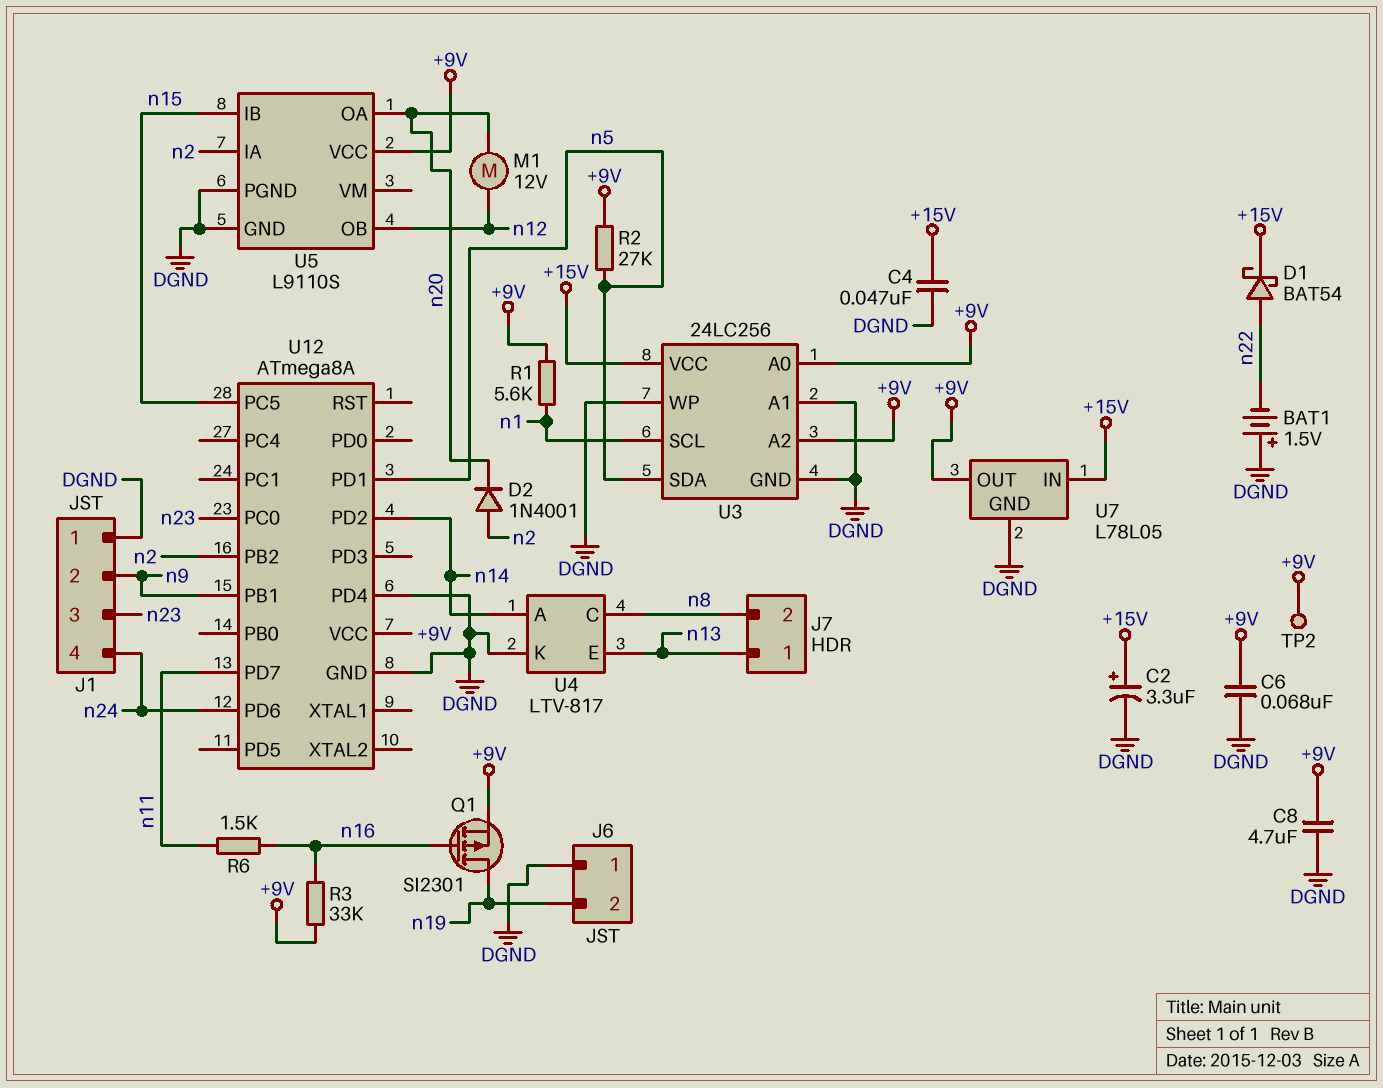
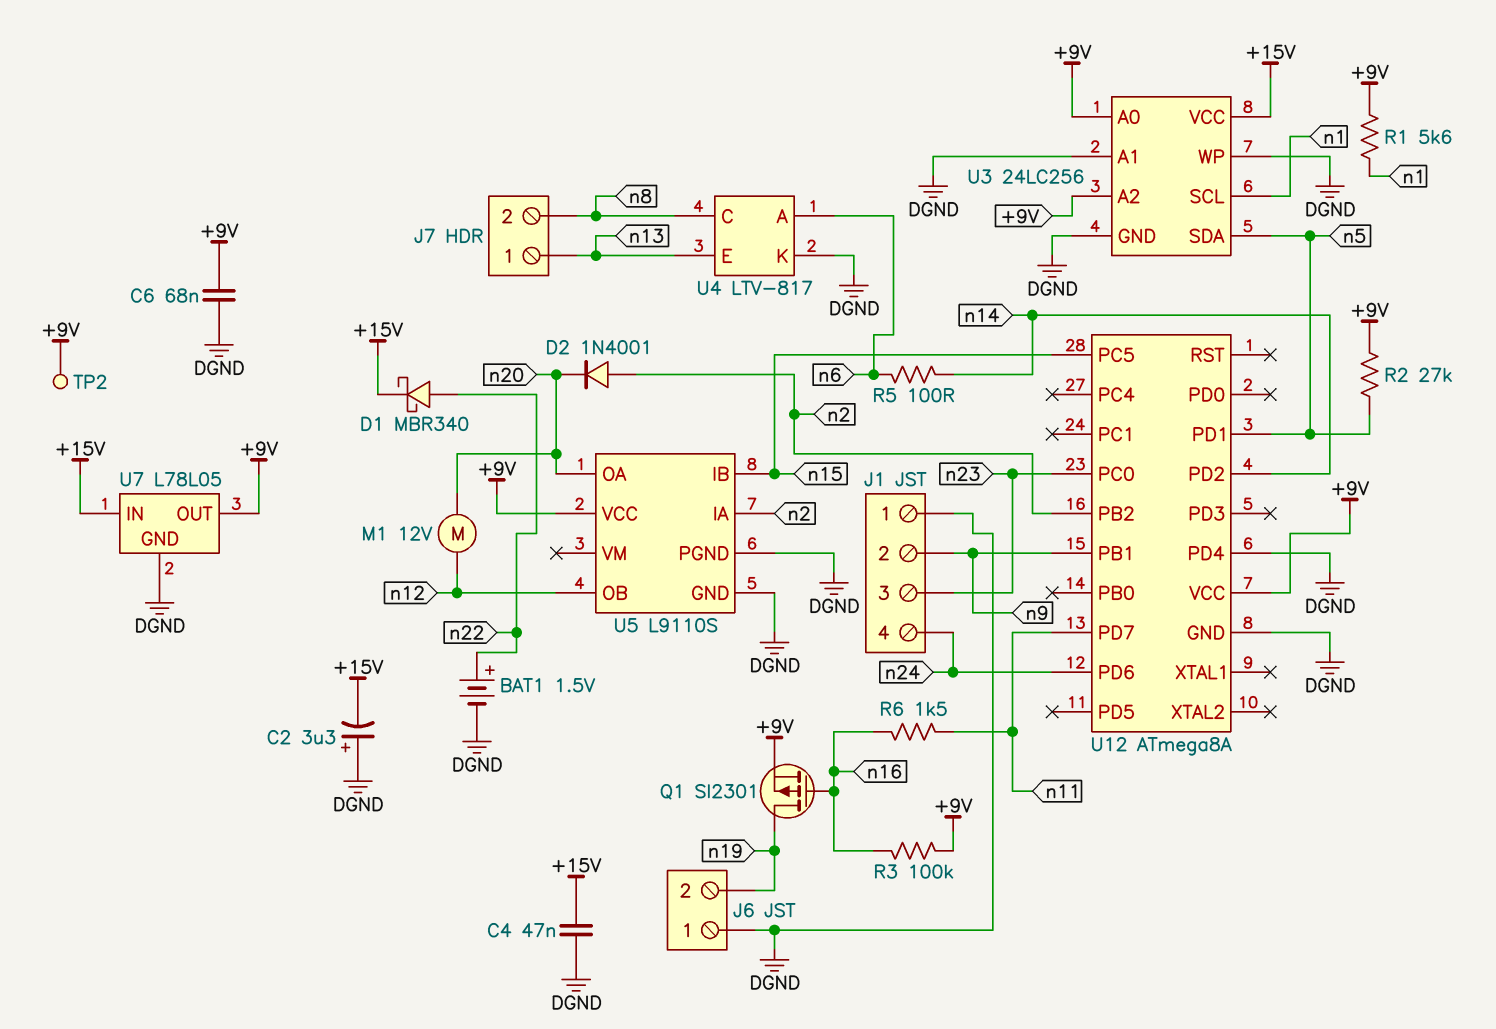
BAT1: 1.5V (plus DGND, minus n22) -> 1.5V (plus n22, minus DGND)
C2: 3.3uF (plus +15V, minus DGND) -> 3.3uF (plus DGND, minus +15V)
C8: 4.7uF (+9V, DGND) -> none
D1: schottky BAT54 (A n22, K +15V) -> schottky MBR340 (A n22, K +15V)
R3: 33k (+9V, n16) -> 100k (+9V, n16)
R5: none -> 100 (n6, n14)
U4 pin A: n14 -> n6

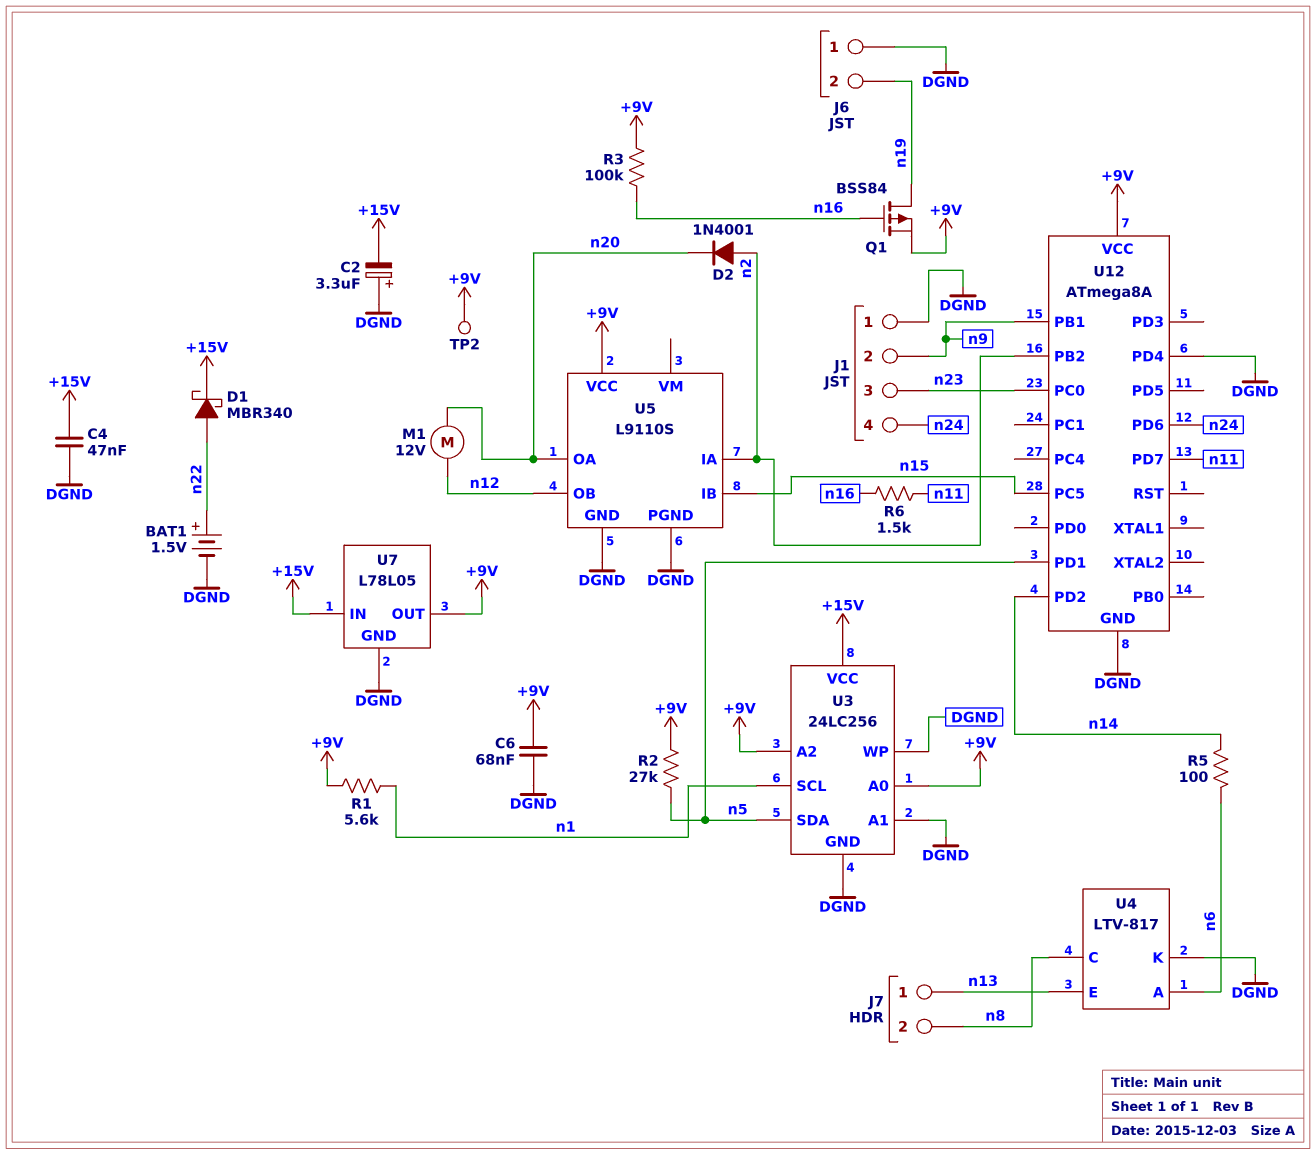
Q1: PMOS SI2301 (G n16, D n19, S +9V) -> PMOS BSS84 (G n16, D n19, S +9V)

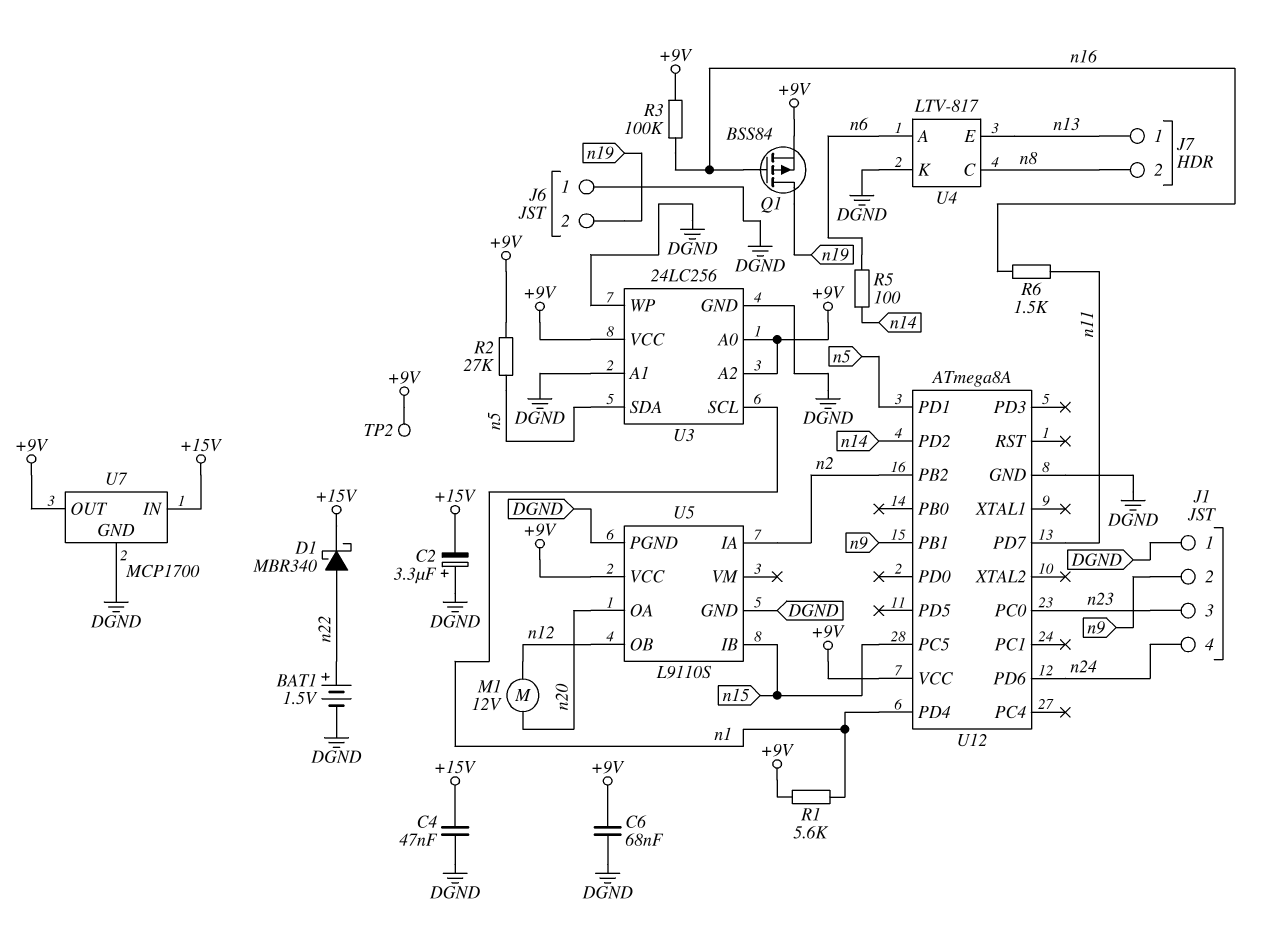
D2: diode 1N4001 (A n2, K n20) -> none
U3 pin VCC: +15V -> +9V
U7: L78L05 -> MCP1700
U12 pin PD4: DGND -> n1

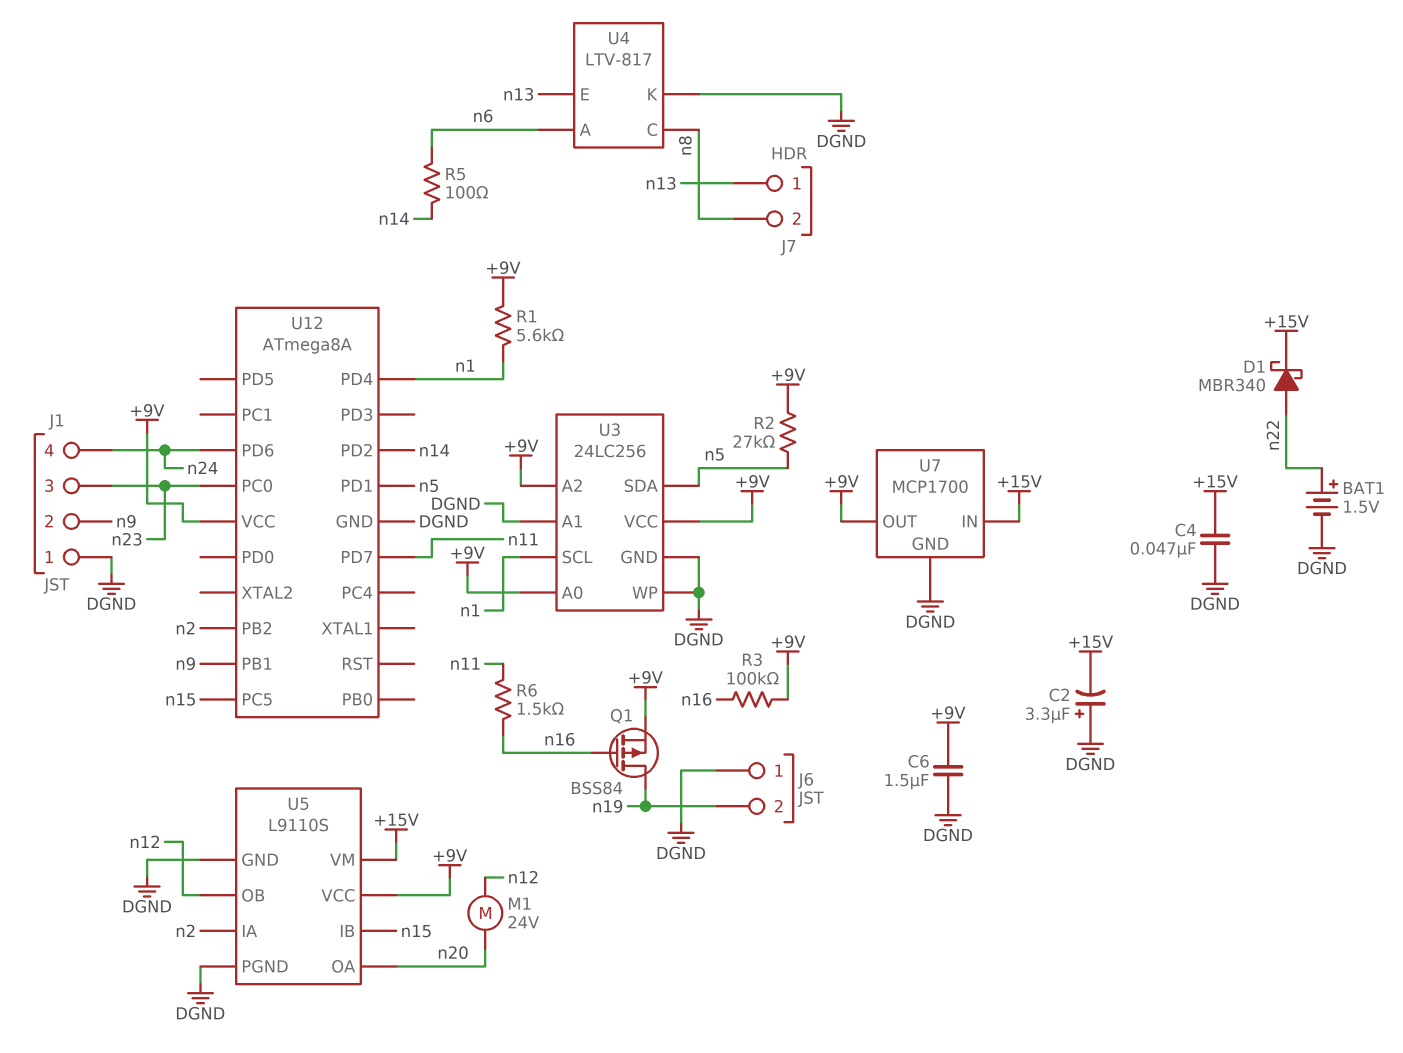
C6: 68nF (+9V, DGND) -> 1.5uF (+9V, DGND)
M1: motor 12V (n12, n20) -> motor 24V (n12, n20)
TP2: test point (+9V) -> none
U5 pin VM: none -> +15V

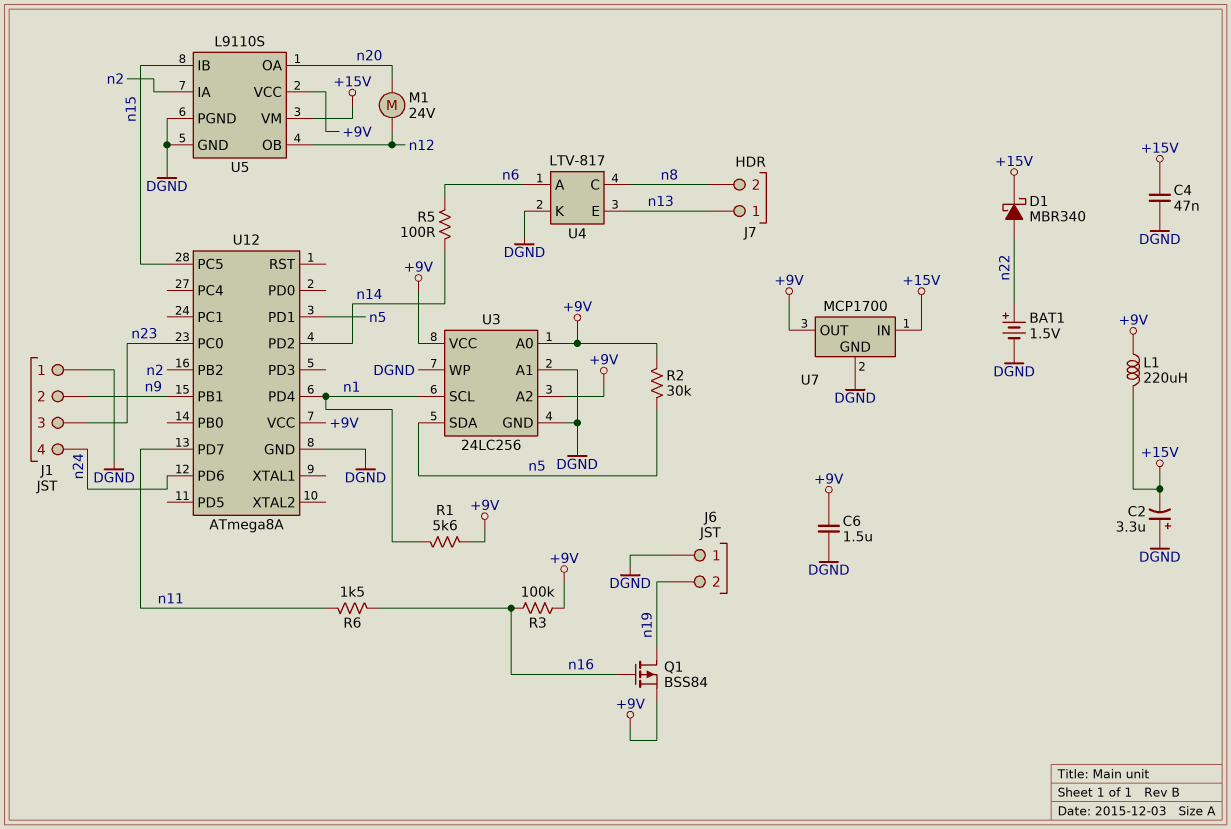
L1: none -> 220uH (+9V, +15V)
R2: 27k (+9V, n5) -> 30k (+9V, n5)

